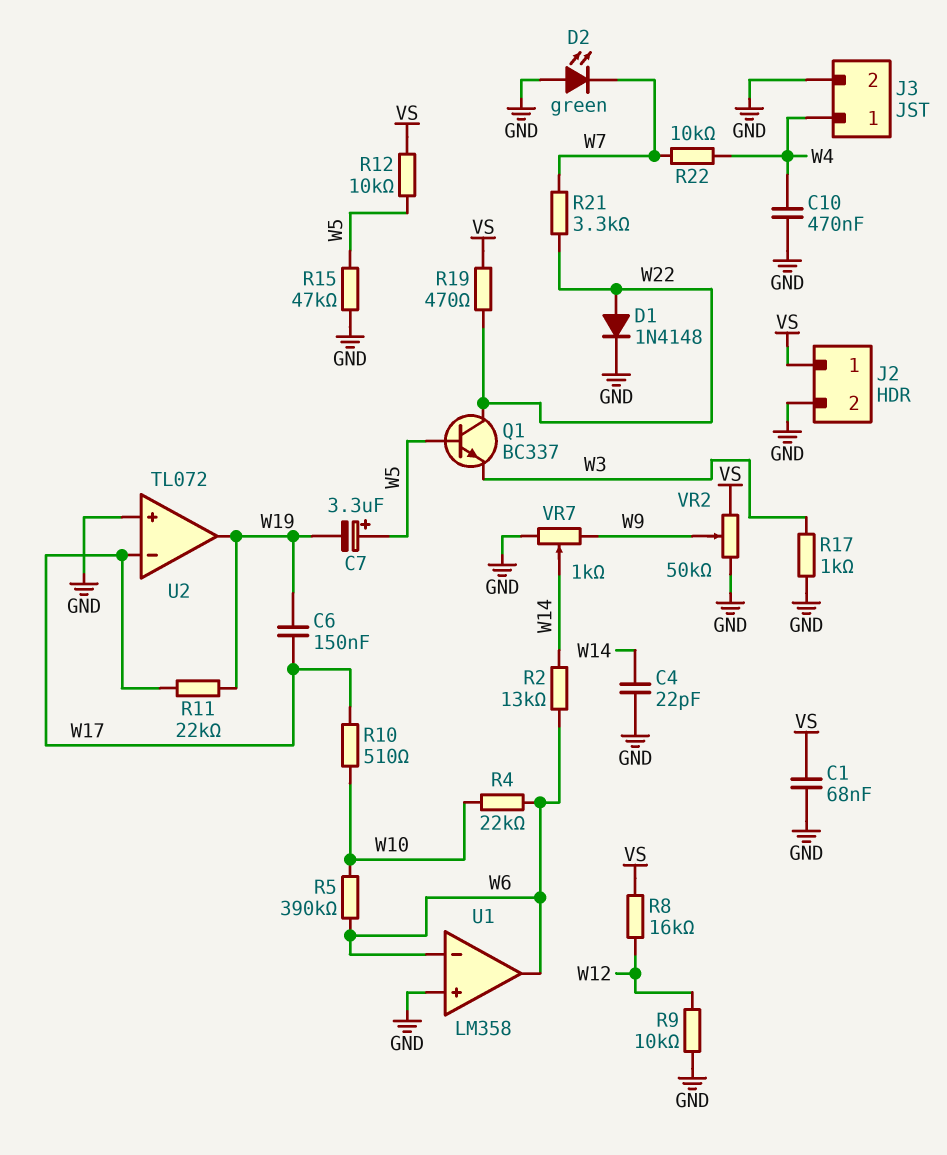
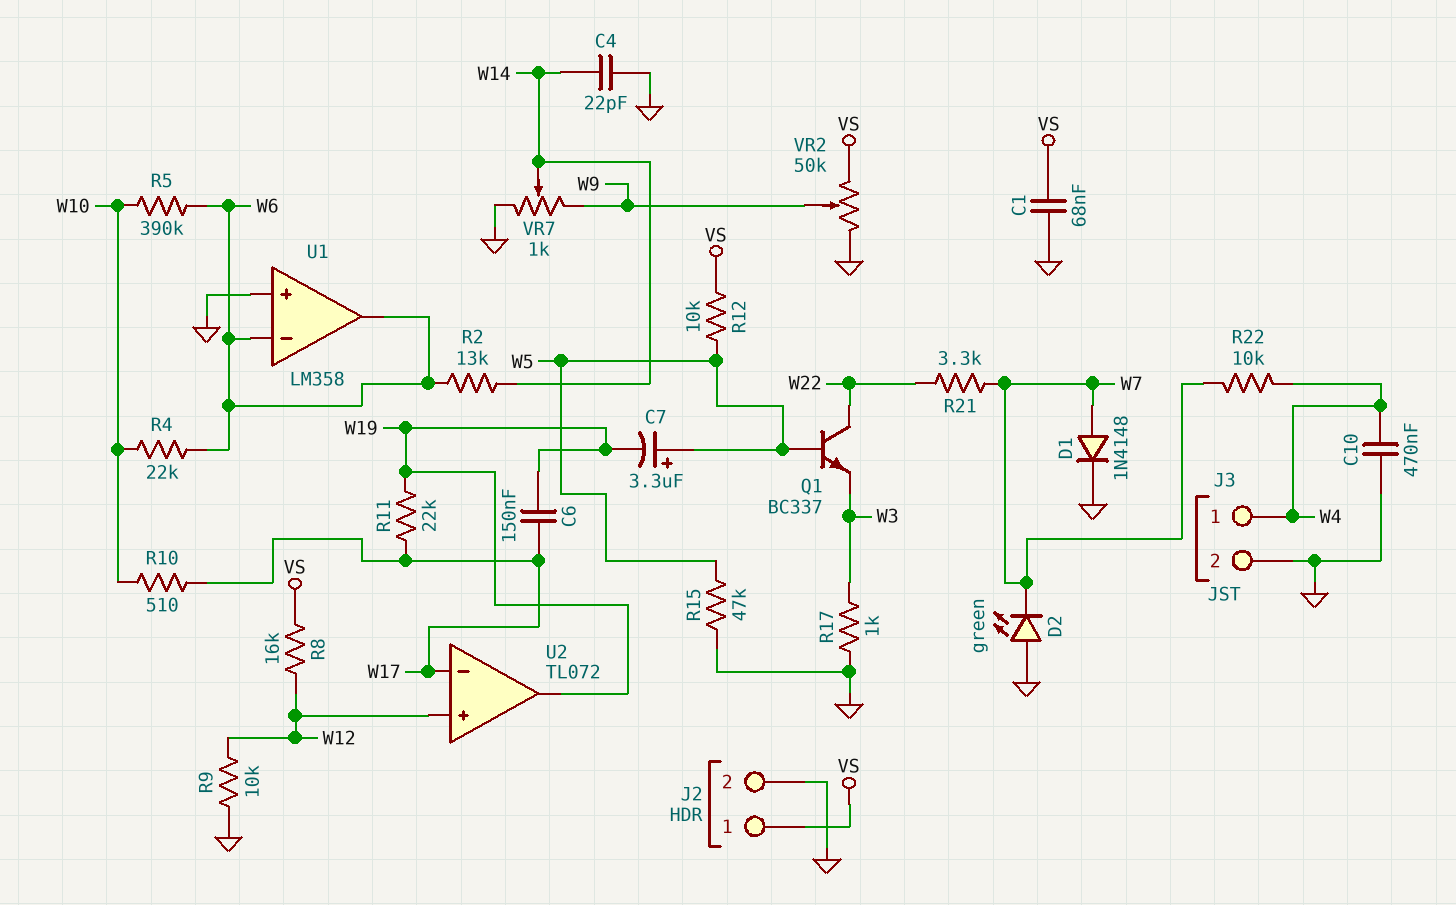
D1: diode 1N4148 (A W22, K GND) -> diode 1N4148 (A W7, K GND)
R19: 470 (VS, W22) -> none
U2 pin in+: GND -> W12

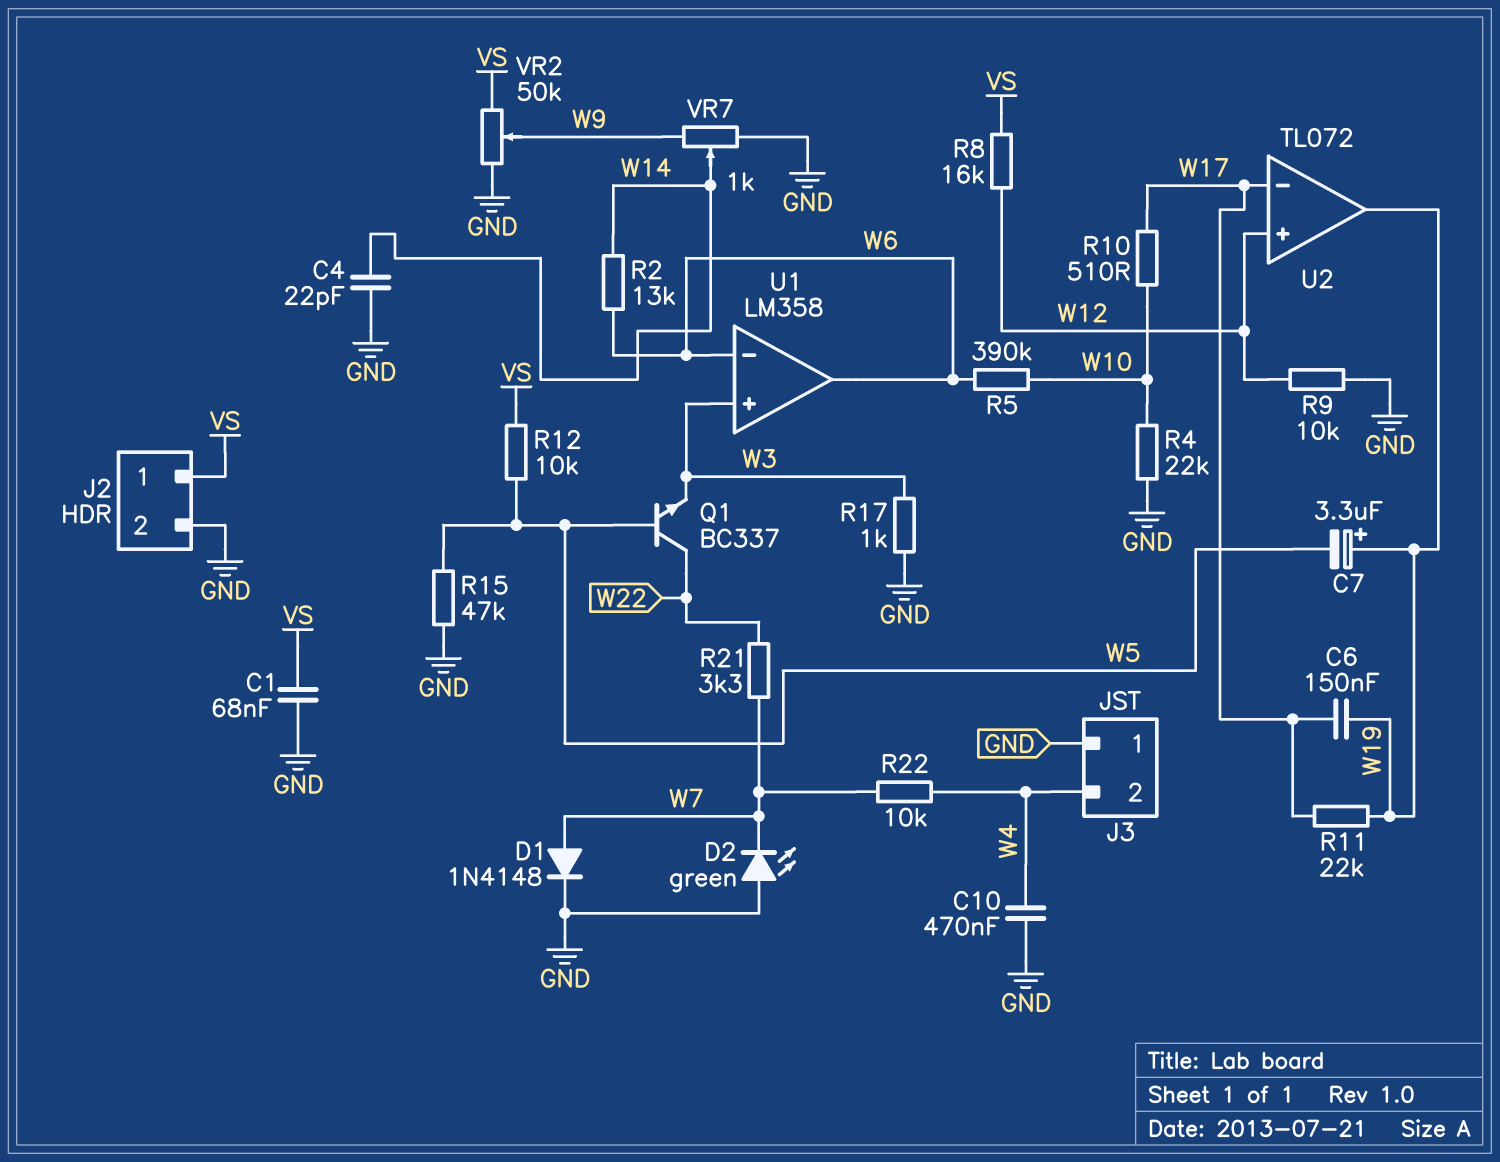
C7: 3.3uF (plus W5, minus W19) -> 3.3uF (plus W19, minus W5)
J3 pin 1: W4 -> GND
J3 pin 2: GND -> W4
R4: 22k (W6, W10) -> 22k (GND, W10)
U1 pin in+: GND -> W3

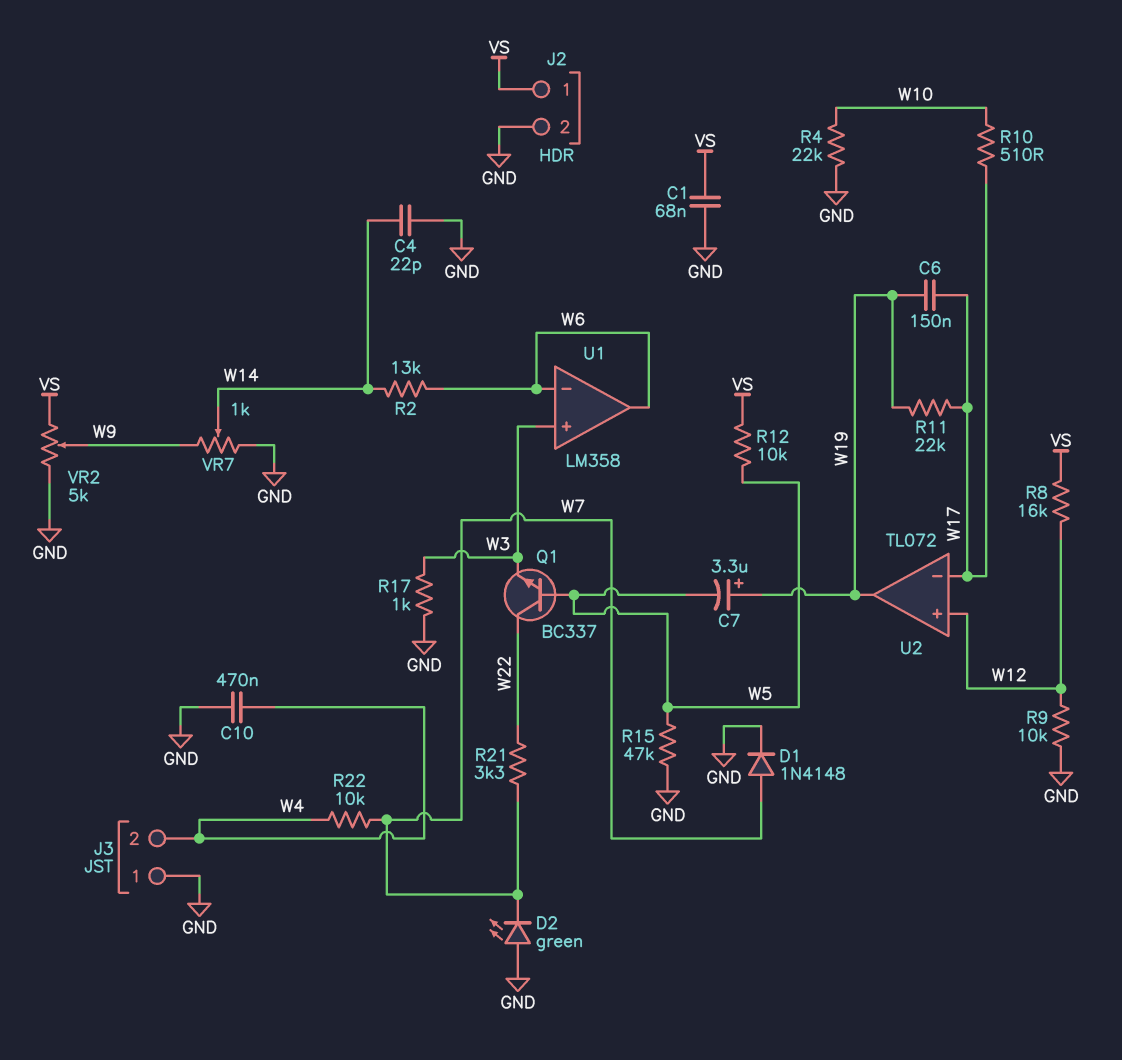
R5: 390k (W6, W10) -> none
VR2: 50k (GND, VS, wiper W9) -> 5k (GND, VS, wiper W9)

